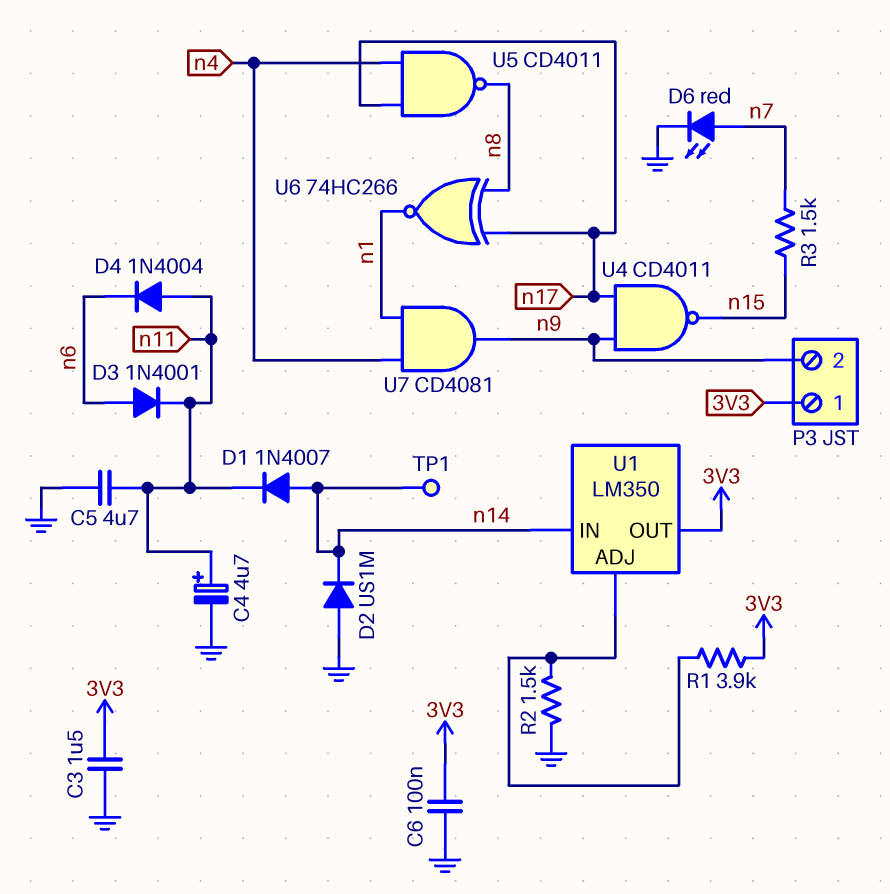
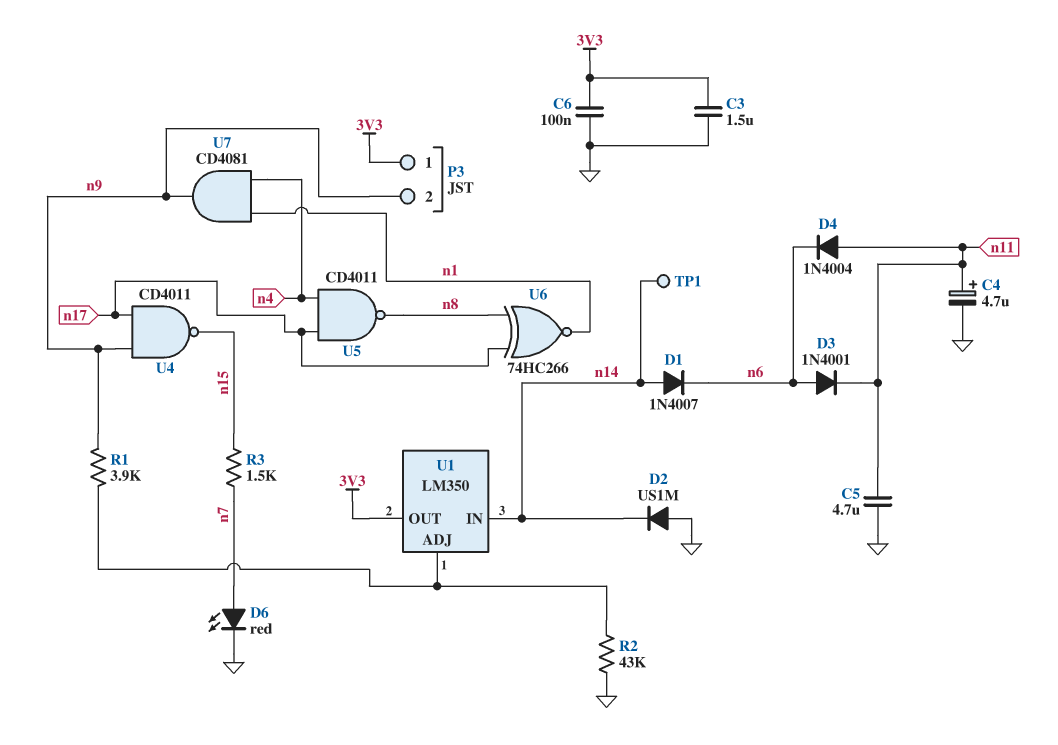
D1: diode 1N4007 (A n14, K n11) -> diode 1N4007 (A n14, K n6)
R1: 3.9k (3V3, U1/ADJ) -> 3.9k (U1/ADJ, n9)
R2: 1.5k (GND, U1/ADJ) -> 43k (GND, U1/ADJ)

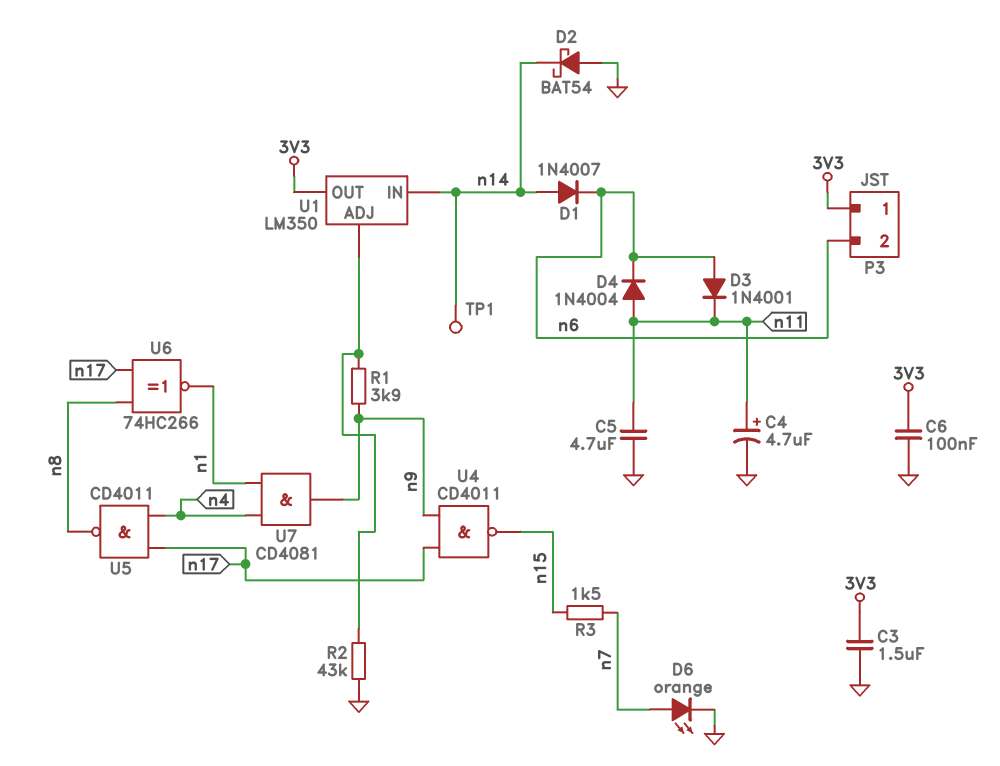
D2: diode US1M (A GND, K n14) -> schottky BAT54 (A GND, K n14)
D6: LED red (A n7, K GND) -> LED orange (A n7, K GND)
P3 pin 2: n9 -> n6

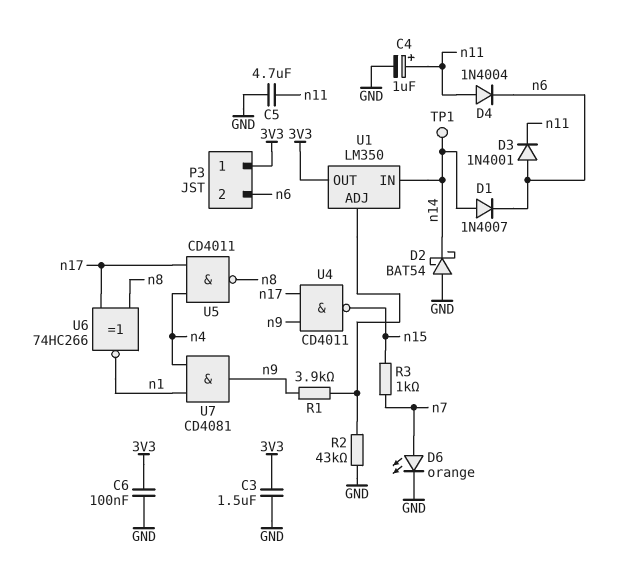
C4: 4.7uF (plus n11, minus GND) -> 1uF (plus n11, minus GND)
R3: 1.5k (n7, n15) -> 1k (n7, n15)

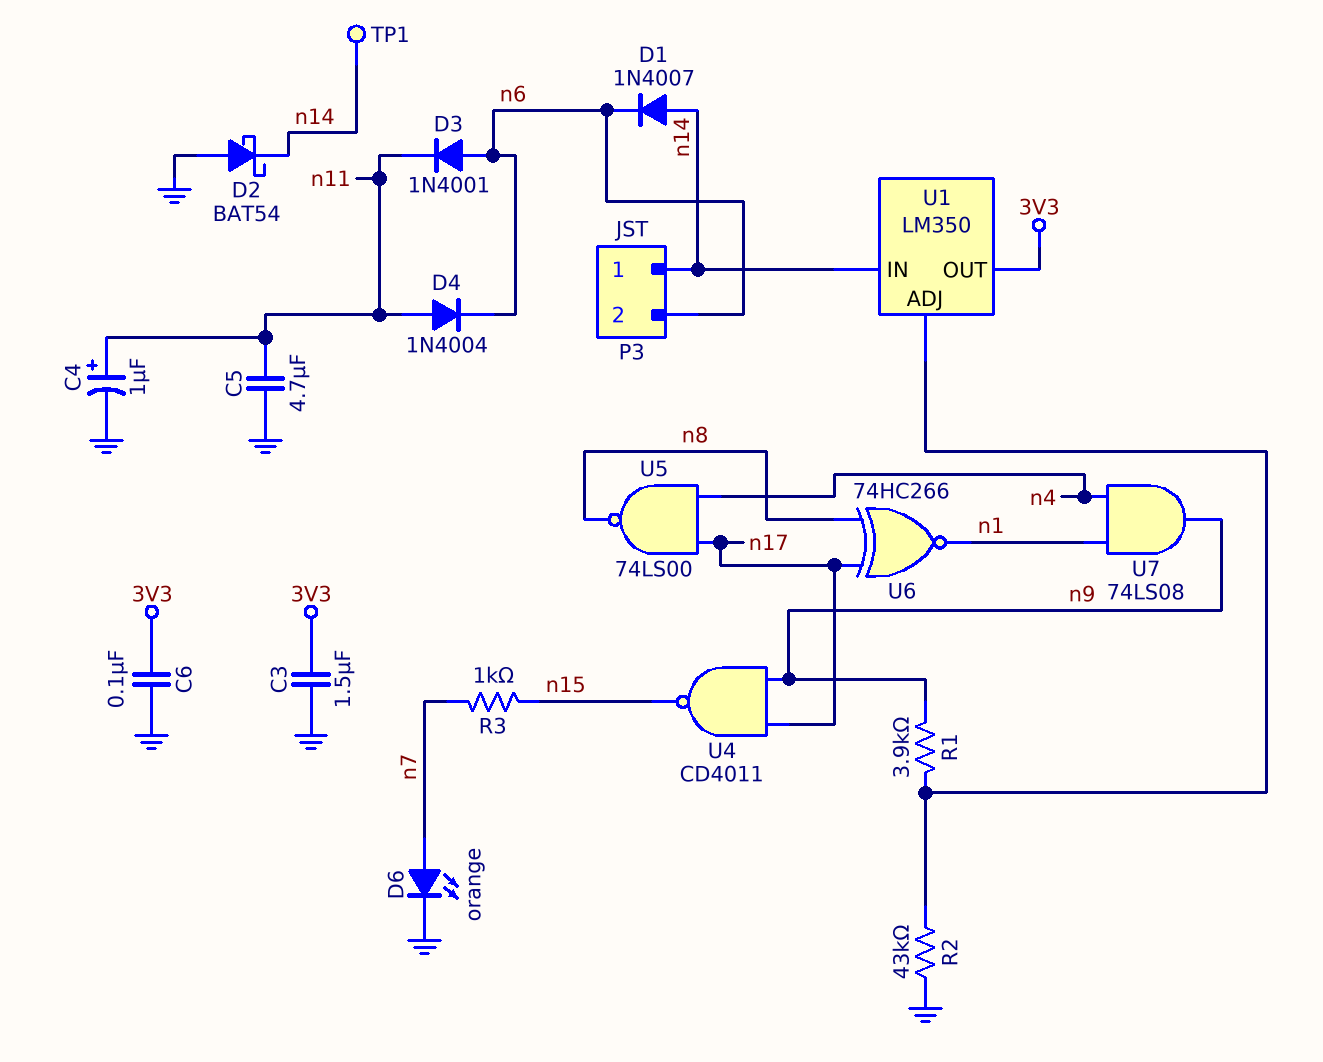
P3 pin 1: 3V3 -> n14
U5: NAND CD4011 (in n4, in n17, out n8) -> NAND 74LS00 (in n4, in n17, out n8)
U7: AND CD4081 (in n1, in n4, out n9) -> AND 74LS08 (in n1, in n4, out n9)

